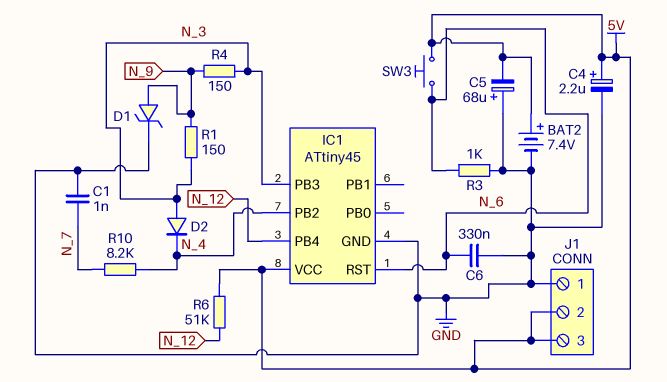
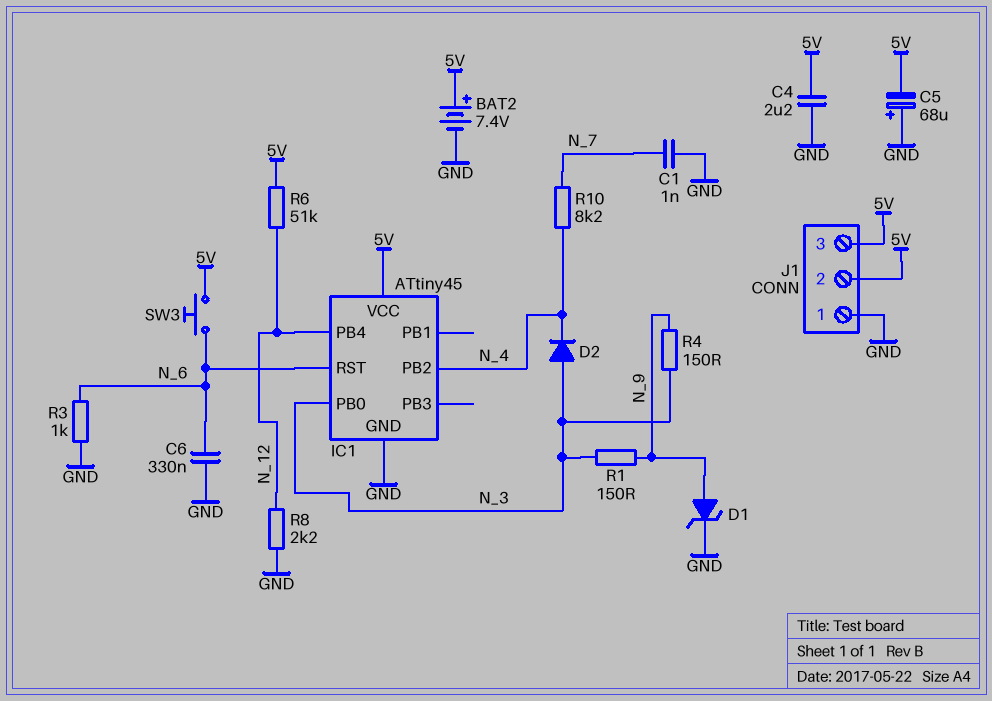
C4: 2.2uF (plus 5V, minus GND) -> 2.2uF (5V, GND)
IC1 pin PB0: none -> N_3
IC1 pin PB3: N_3 -> none
R8: none -> 2.2k (GND, N_12)

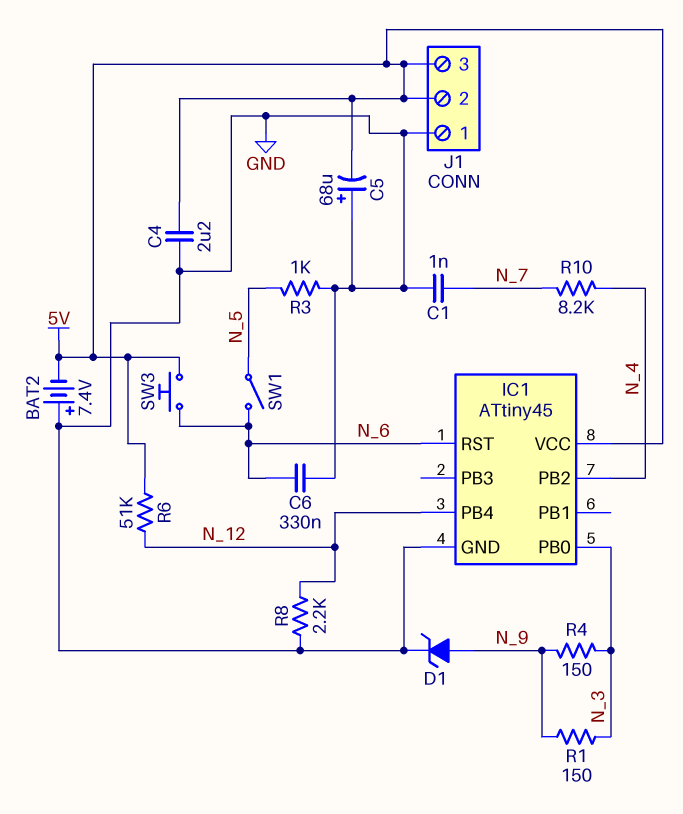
BAT2: 7.4V (plus 5V, minus GND) -> 7.4V (plus GND, minus 5V)
D2: diode (A N_3, K N_4) -> none
R3: 1k (GND, N_6) -> 1k (GND, N_5)
SW1: none -> switch (N_5, N_6)

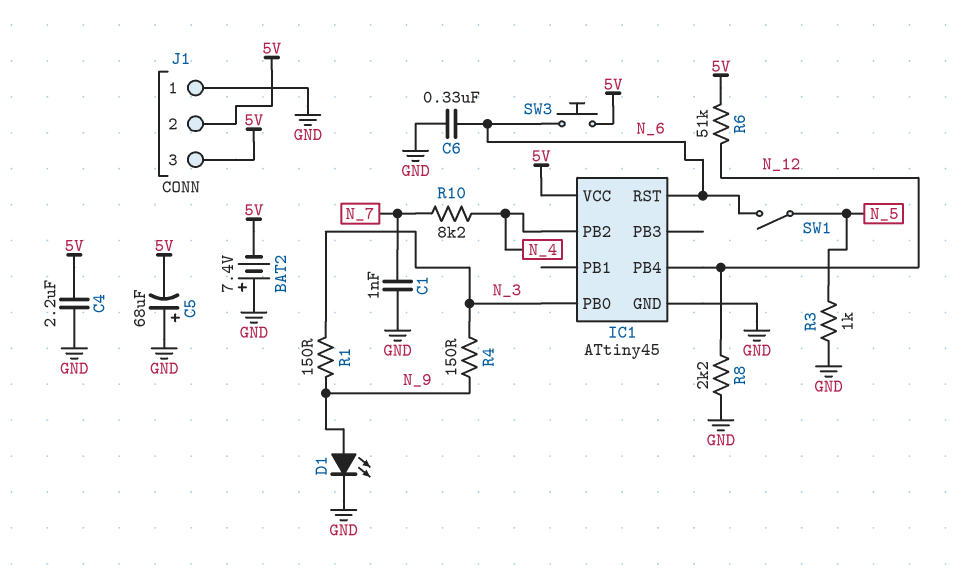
D1: zener (A N_9, K GND) -> LED (A N_9, K GND)

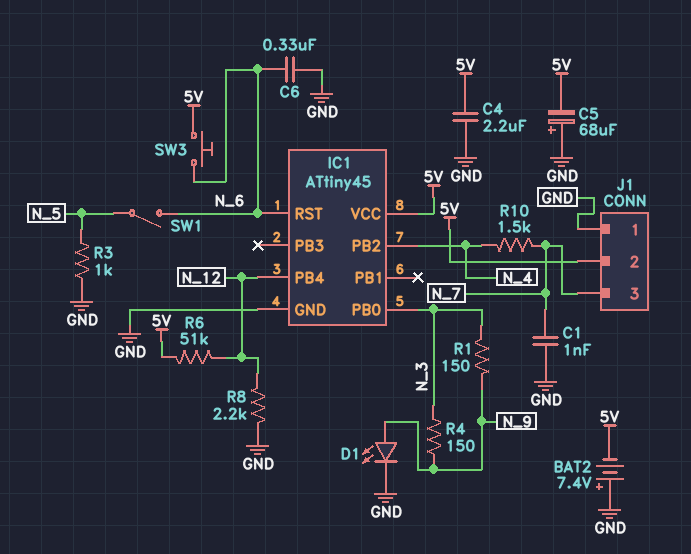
J1 pin 3: 5V -> N_7
R10: 8.2k (N_4, N_7) -> 1.5k (N_4, N_7)

